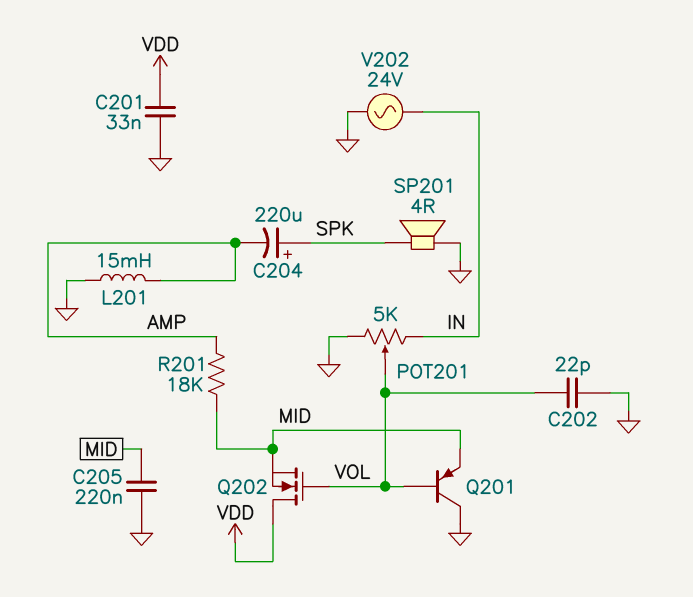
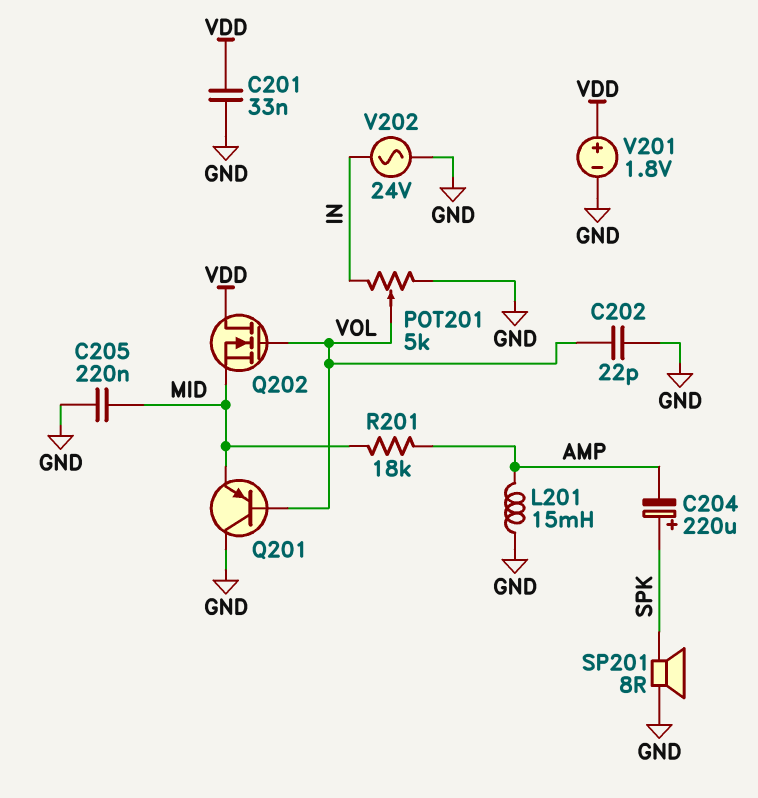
SP201: speaker 4R (GND, SPK) -> speaker 8R (GND, SPK)
V201: none -> 1.8V (plus VDD, minus GND)

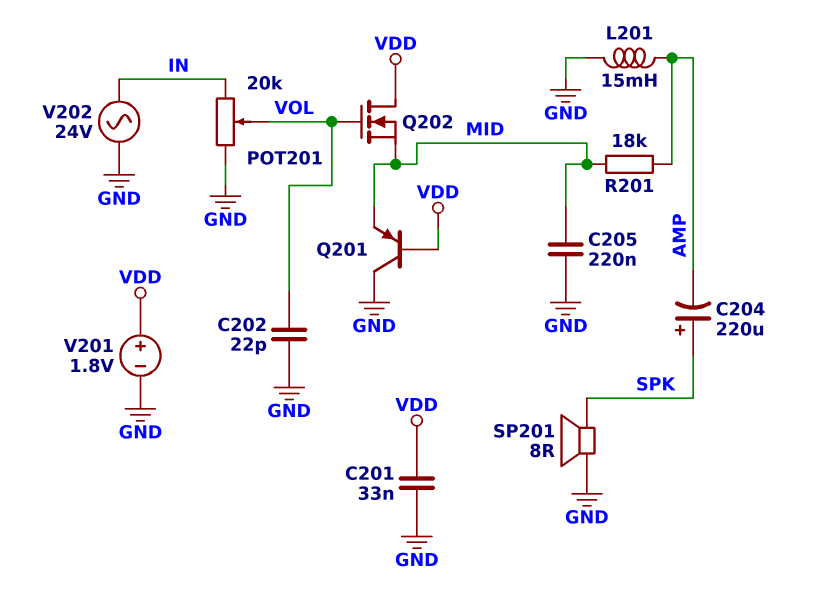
POT201: 5k (GND, IN, wiper VOL) -> 20k (GND, IN, wiper VOL)
Q201: PNP (B VOL, C GND, E MID) -> PNP (B VDD, C GND, E MID)

